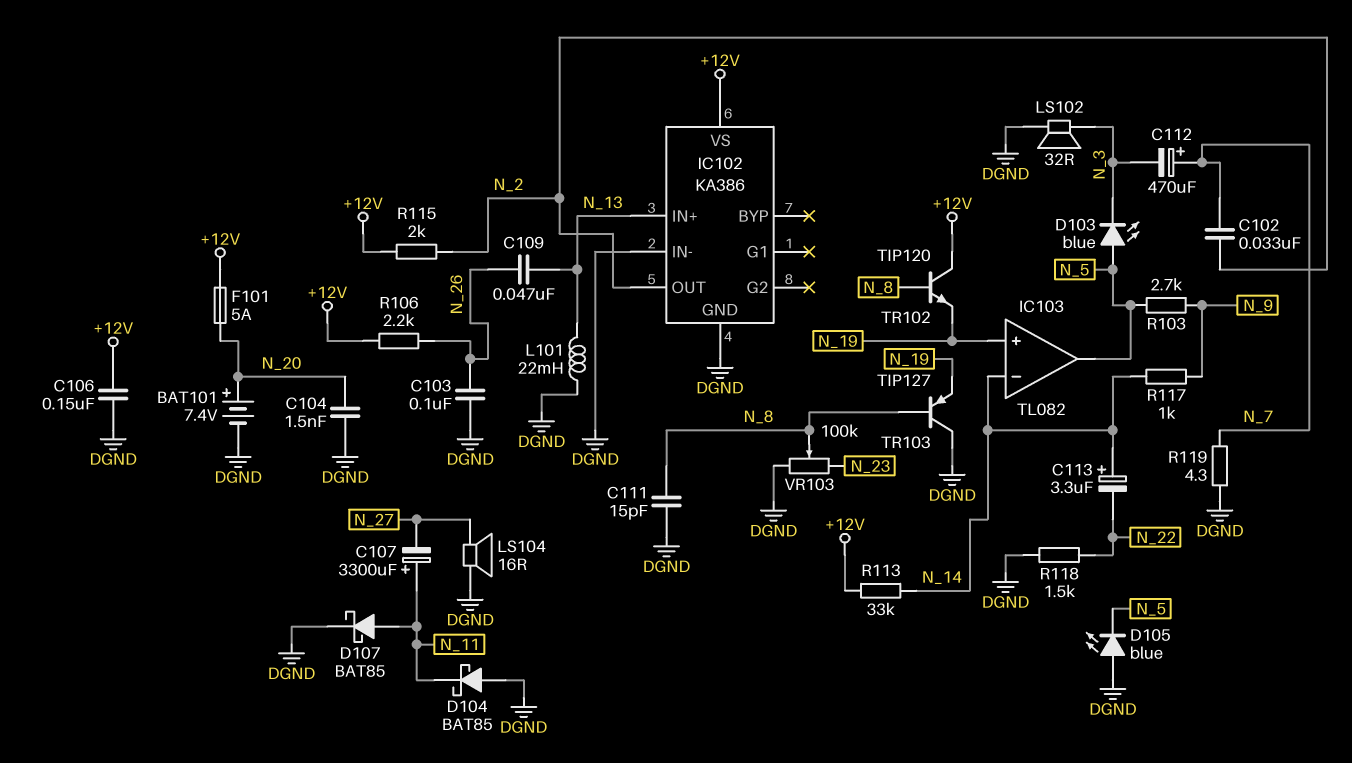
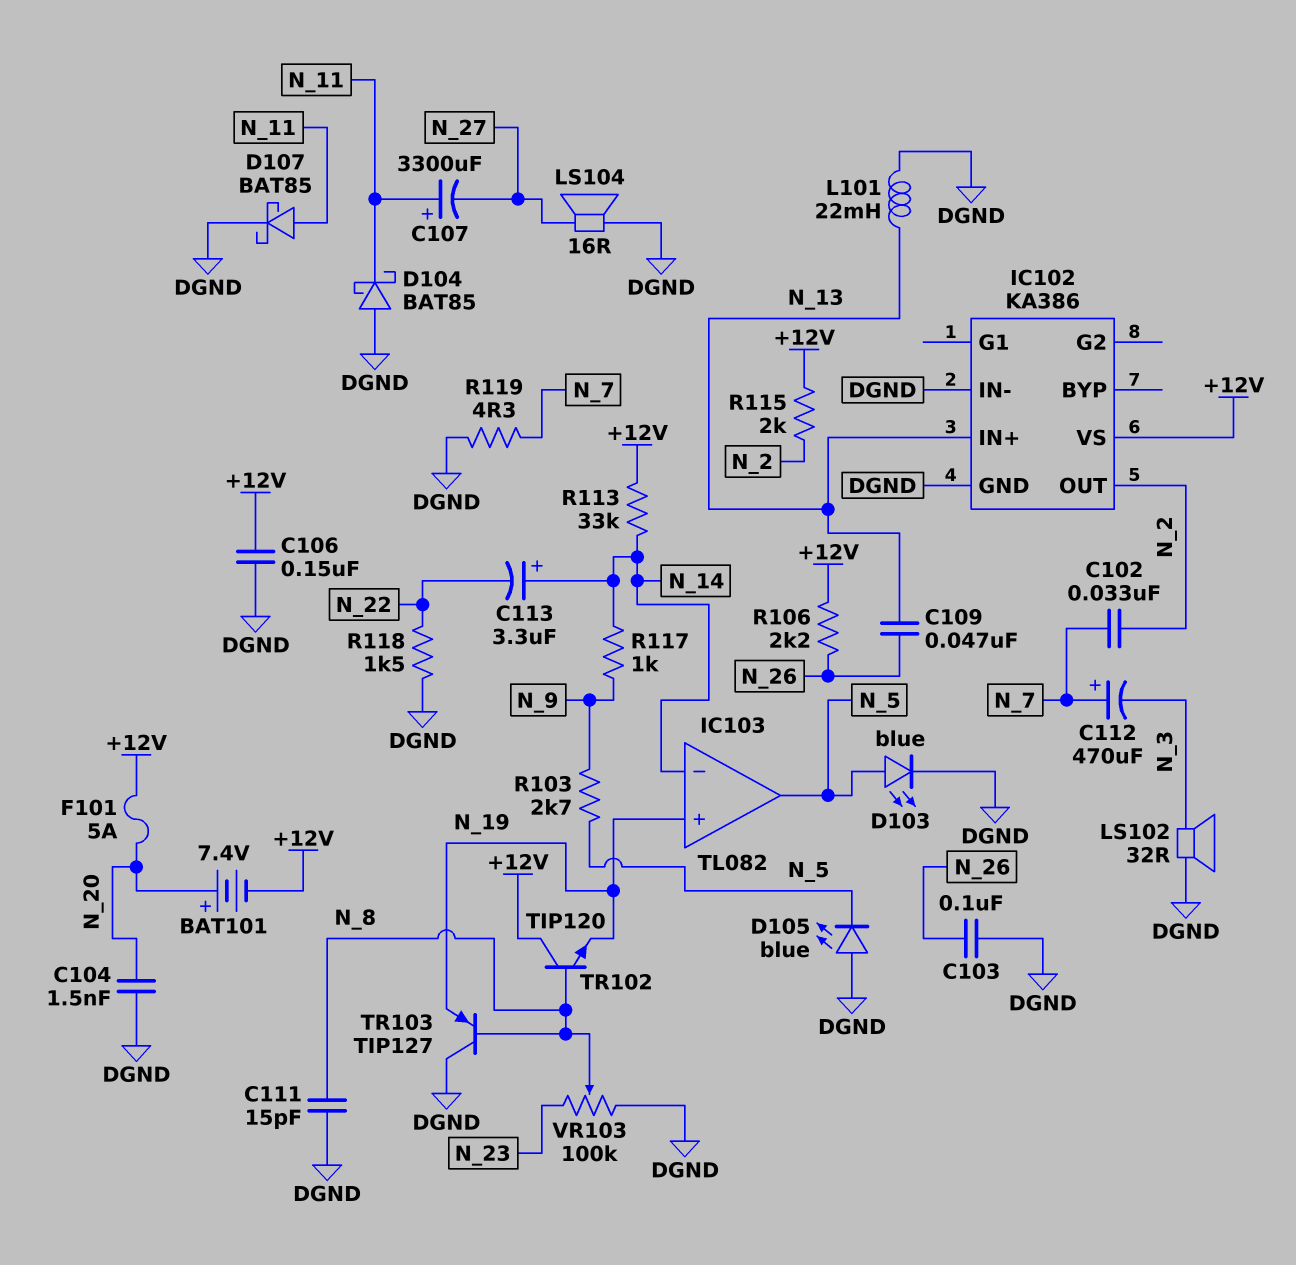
BAT101: 7.4V (plus N_20, minus DGND) -> 7.4V (plus N_20, minus +12V)
D103: LED blue (A N_5, K N_3) -> LED blue (A N_5, K DGND)

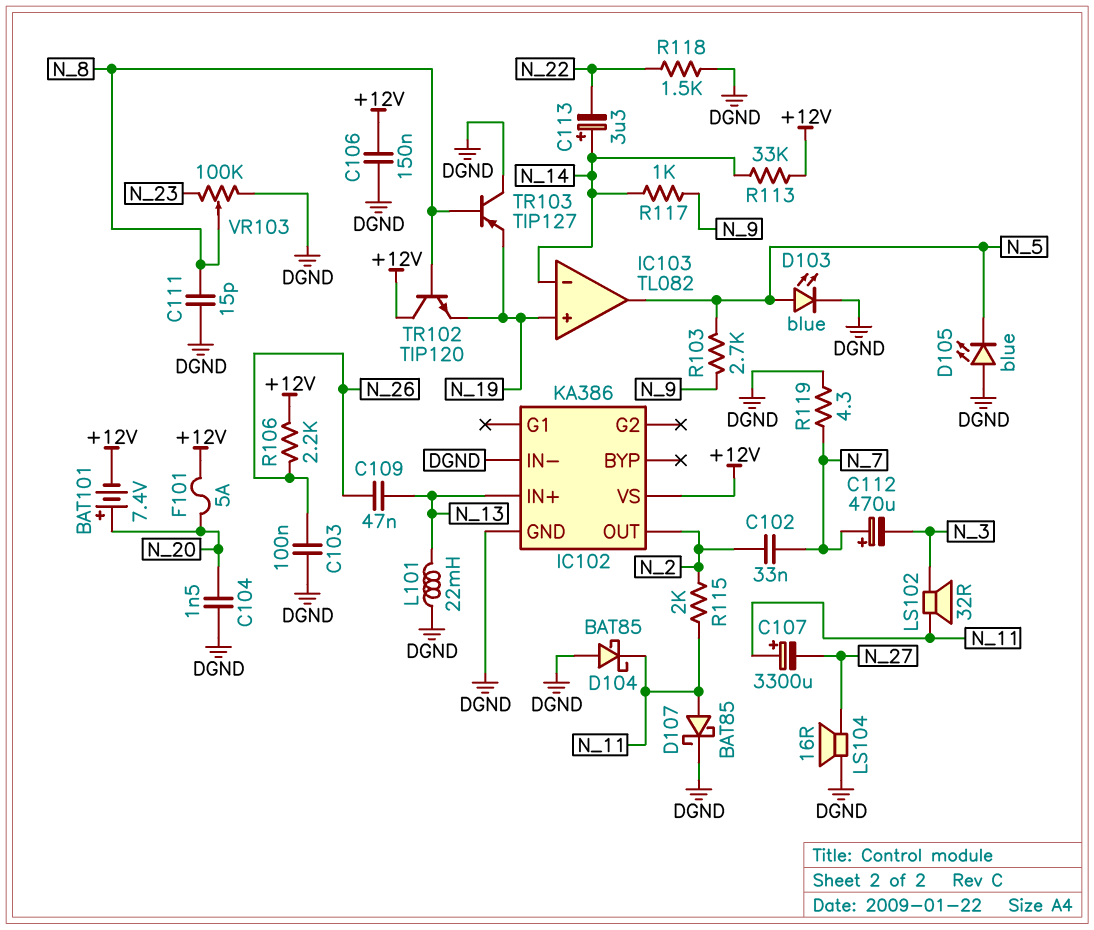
LS102: speaker 32R (DGND, N_3) -> speaker 32R (N_3, N_11)
R115: 2k (+12V, N_2) -> 2k (N_2, N_11)

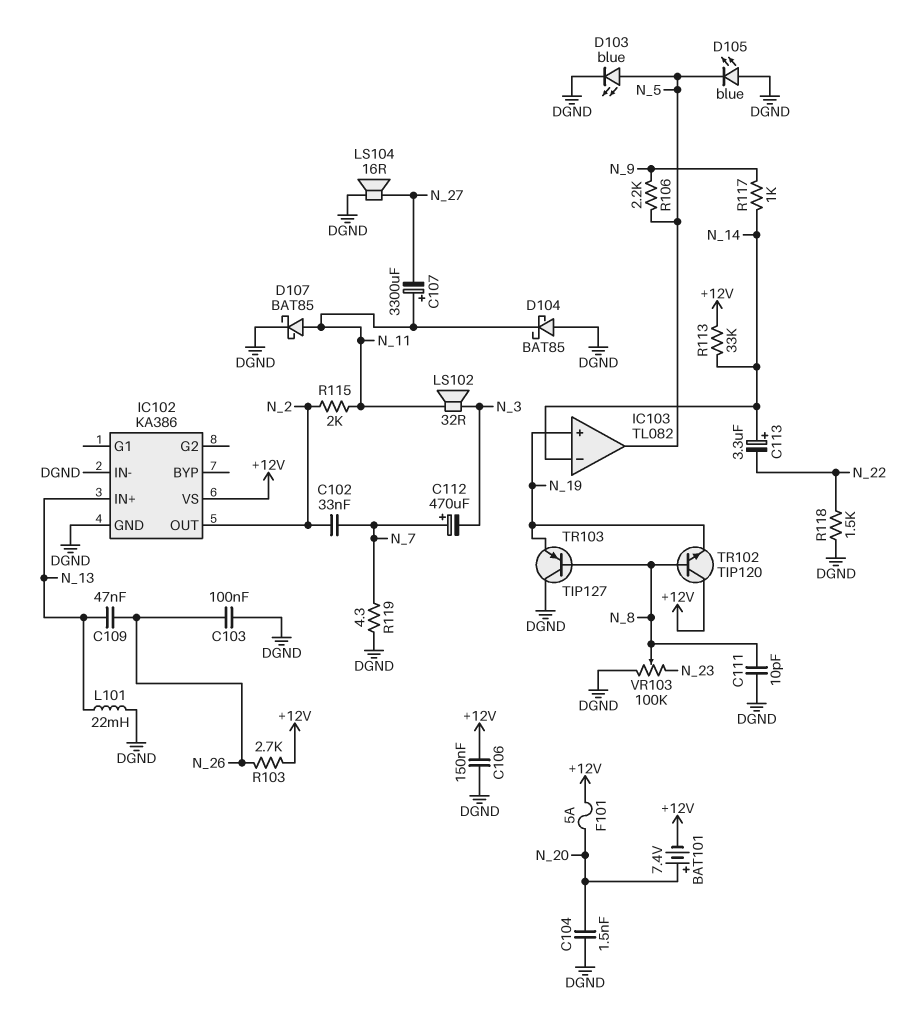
C111: 15pF (DGND, N_8) -> 10pF (DGND, N_8)
R103: 2.7k (N_5, N_9) -> 2.7k (+12V, N_26)
R106: 2.2k (+12V, N_26) -> 2.2k (N_5, N_9)

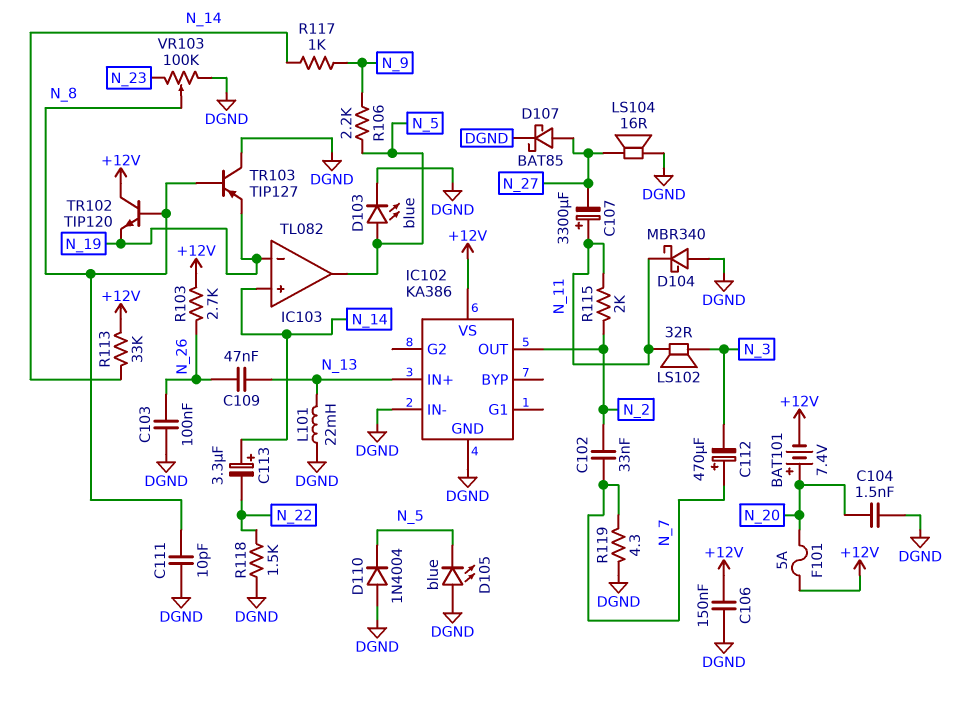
D104: schottky BAT85 (A DGND, K N_11) -> schottky MBR340 (A DGND, K N_11)
D107: schottky BAT85 (A N_11, K DGND) -> schottky BAT85 (A N_27, K DGND)
D110: none -> diode 1N4004 (A DGND, K N_5)
IC103 pin in+: N_19 -> N_14
IC103 pin in-: N_14 -> N_19

